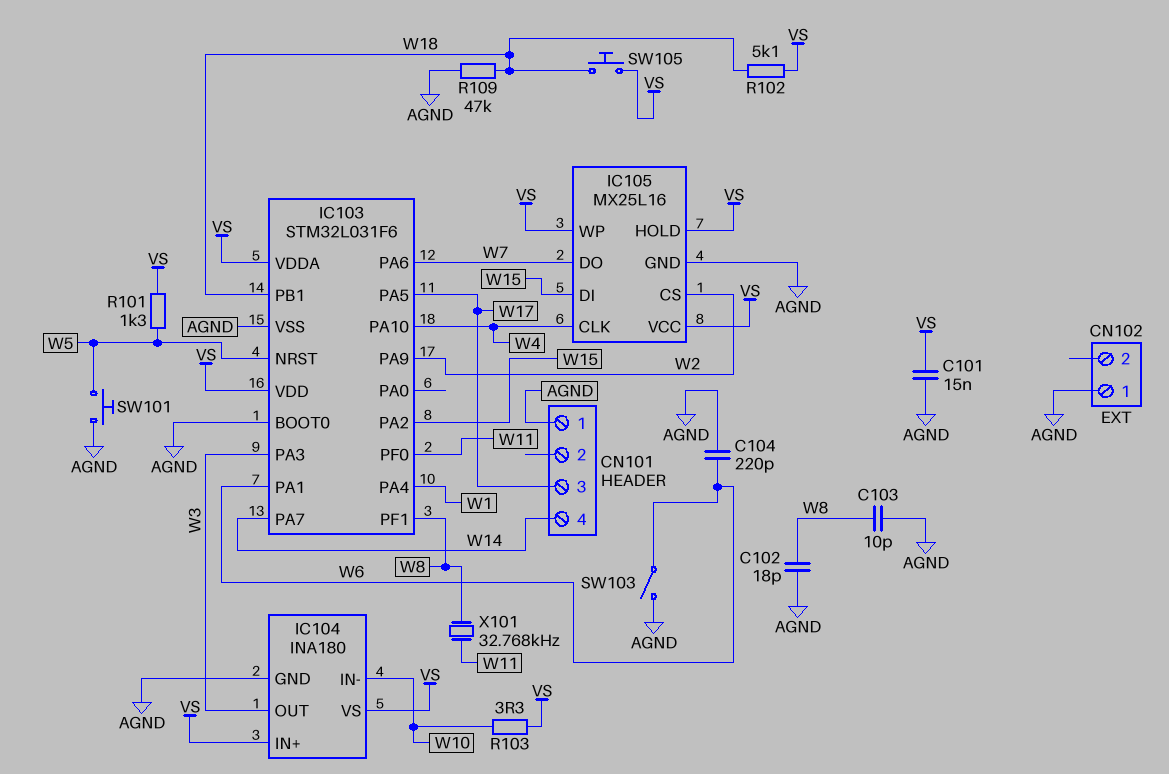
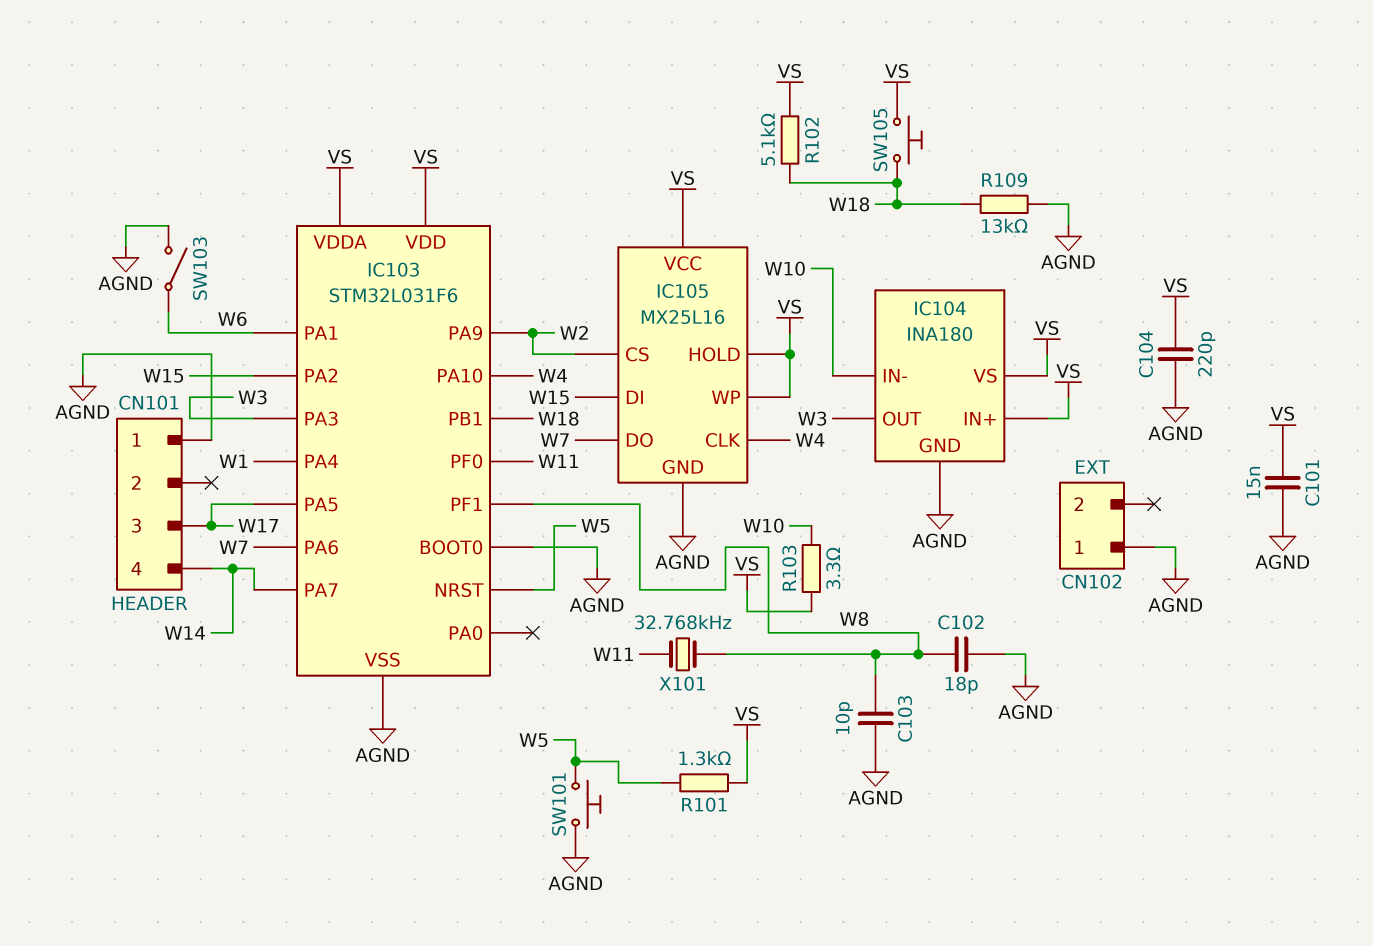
C104: 220pF (AGND, W6) -> 220pF (AGND, VS)
R109: 47k (AGND, W18) -> 13k (AGND, W18)

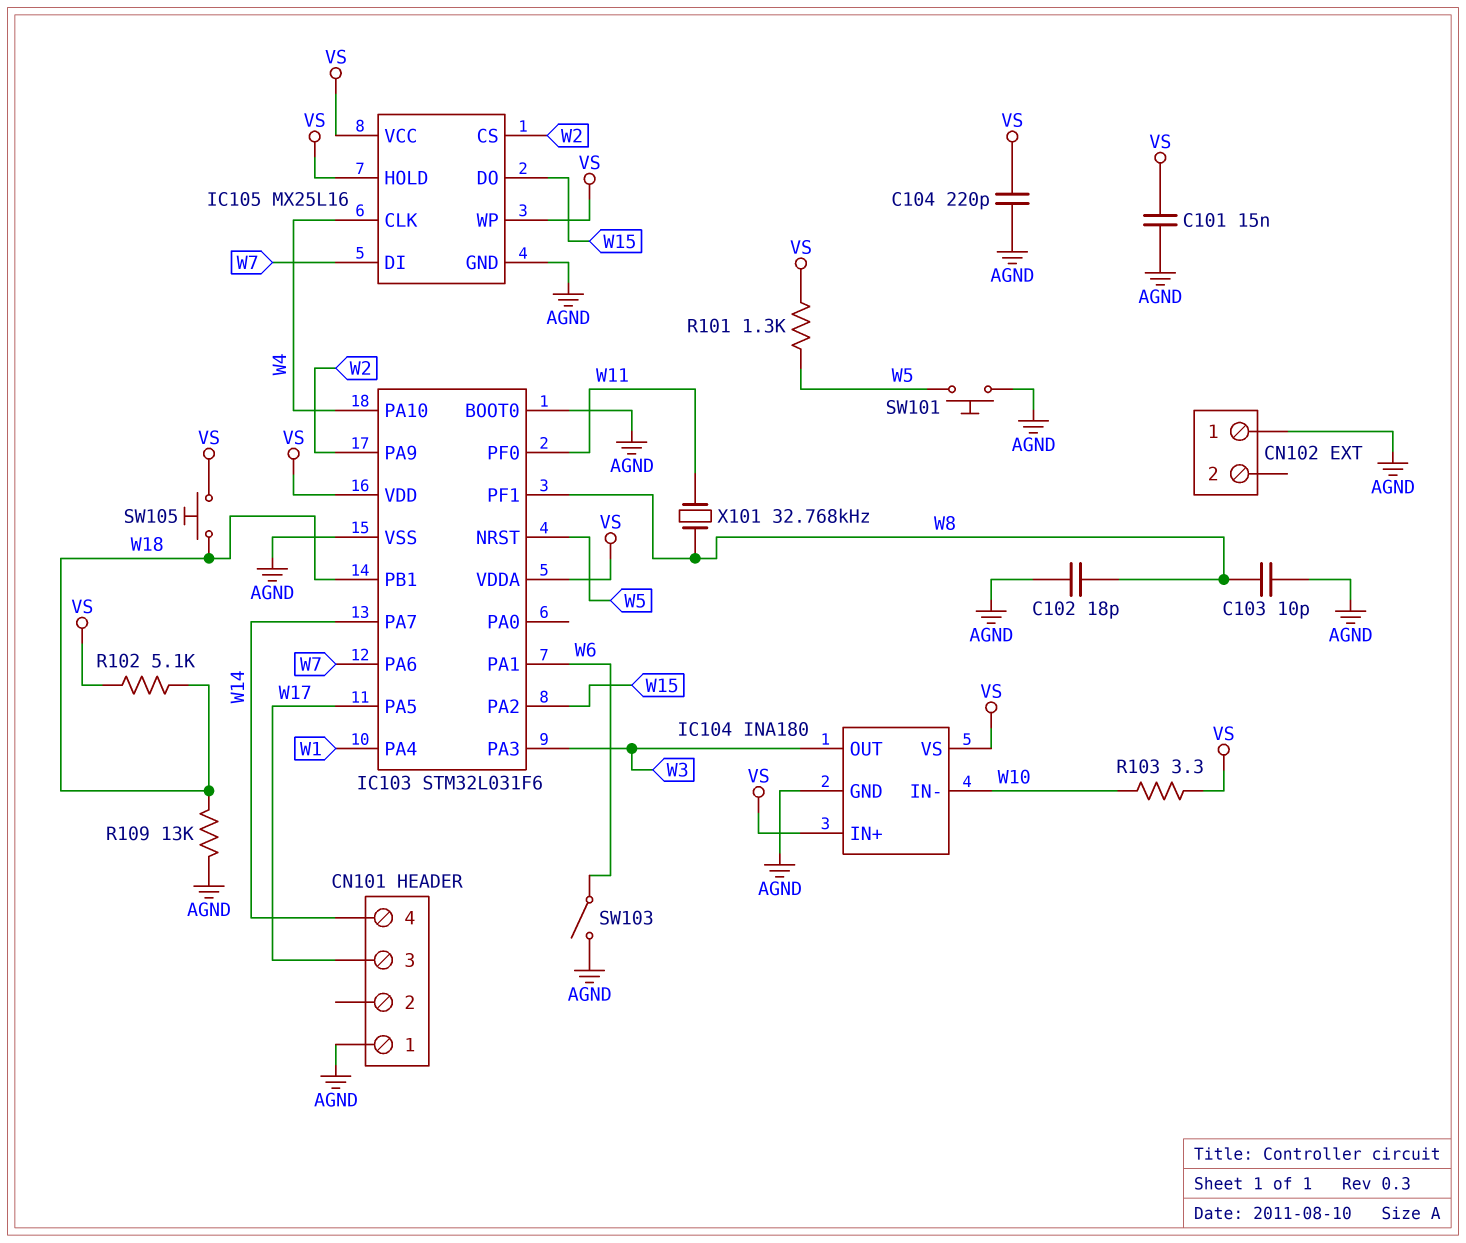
IC105 pin DI: W15 -> W7
IC105 pin DO: W7 -> W15

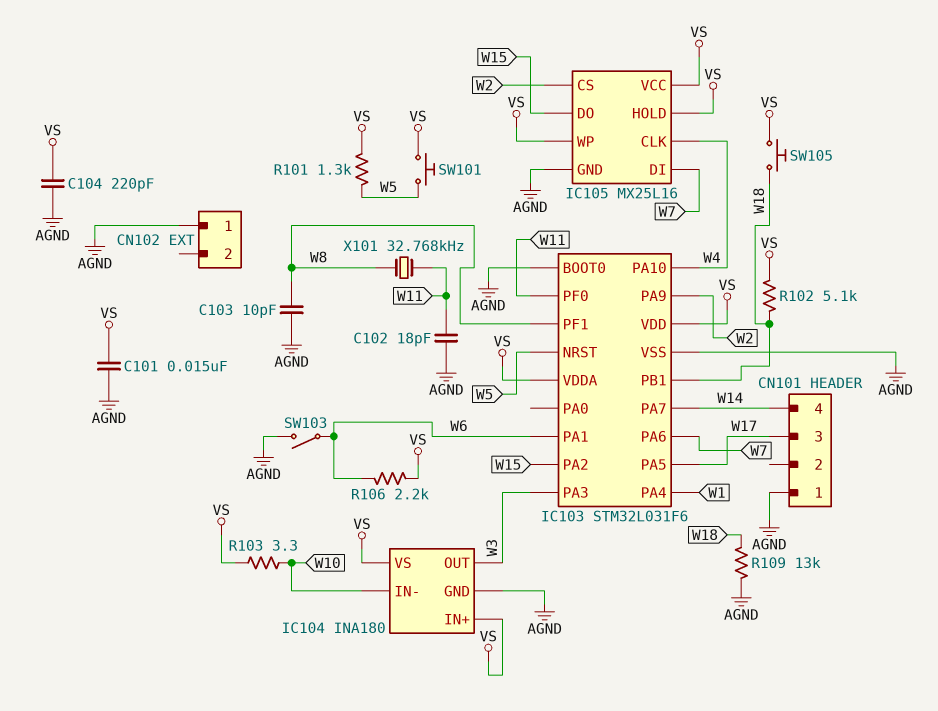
C102: 18pF (AGND, W8) -> 18pF (AGND, W11)
R106: none -> 2.2k (VS, W6)
SW101: button (AGND, W5) -> button (VS, W5)

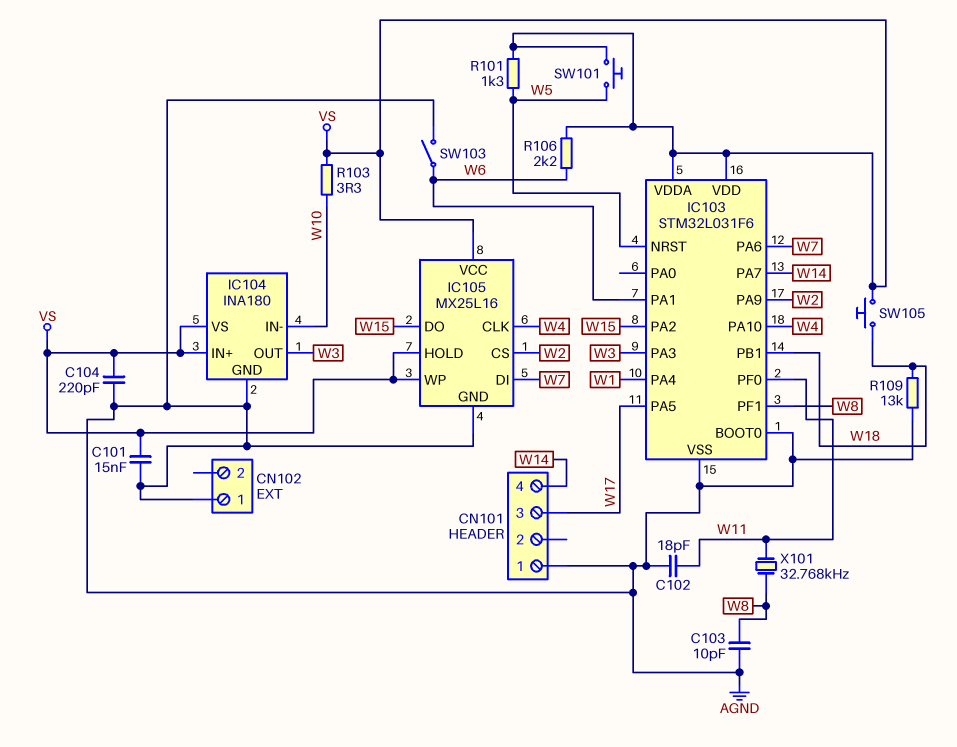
R102: 5.1k (VS, W18) -> none

